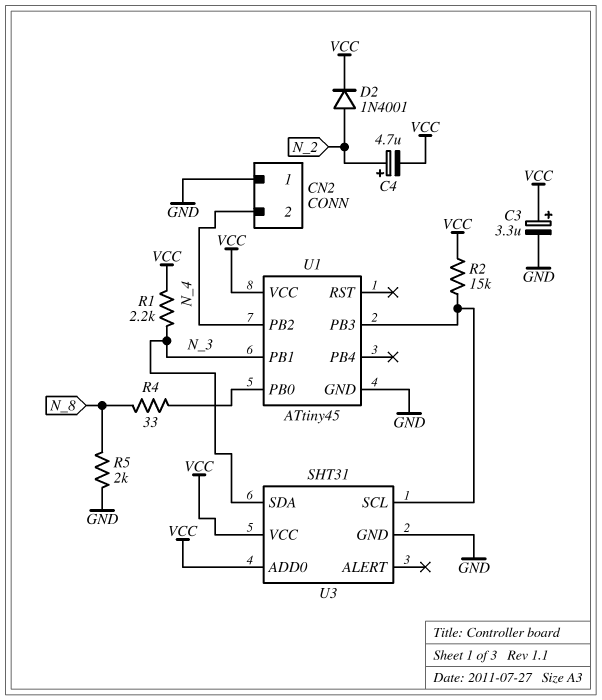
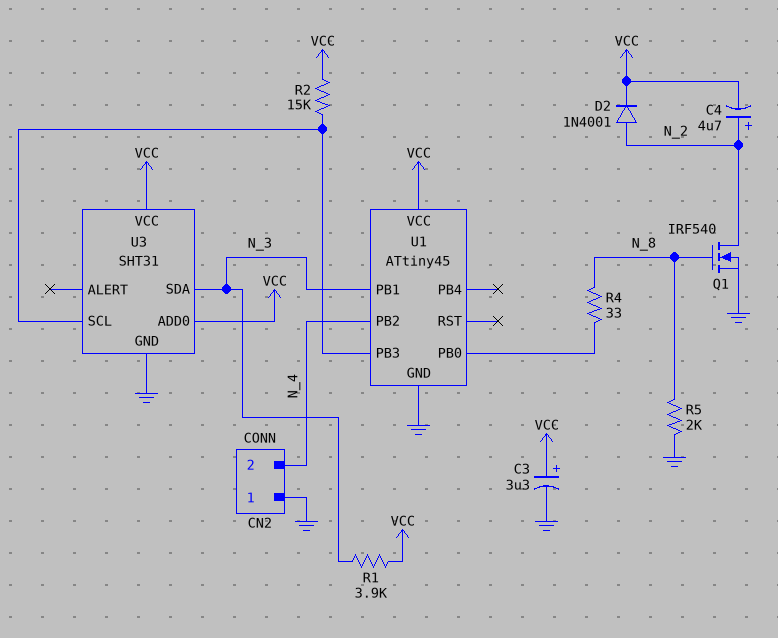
Q1: none -> NMOS IRF540 (G N_8, D N_2, S GND)
R1: 2.2k (N_3, VCC) -> 3.9k (N_3, VCC)

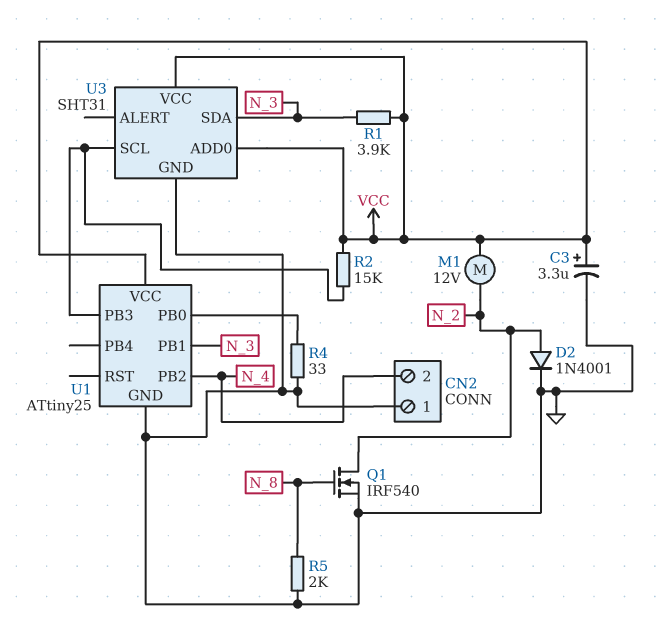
C4: 4.7uF (plus N_2, minus VCC) -> none
D2: diode 1N4001 (A N_2, K VCC) -> diode 1N4001 (A N_2, K GND)
M1: none -> motor 12V (N_2, VCC)
R4: 33 (N_8, U1/PB0) -> 33 (GND, U1/PB0)
U1: ATtiny45 -> ATtiny25

